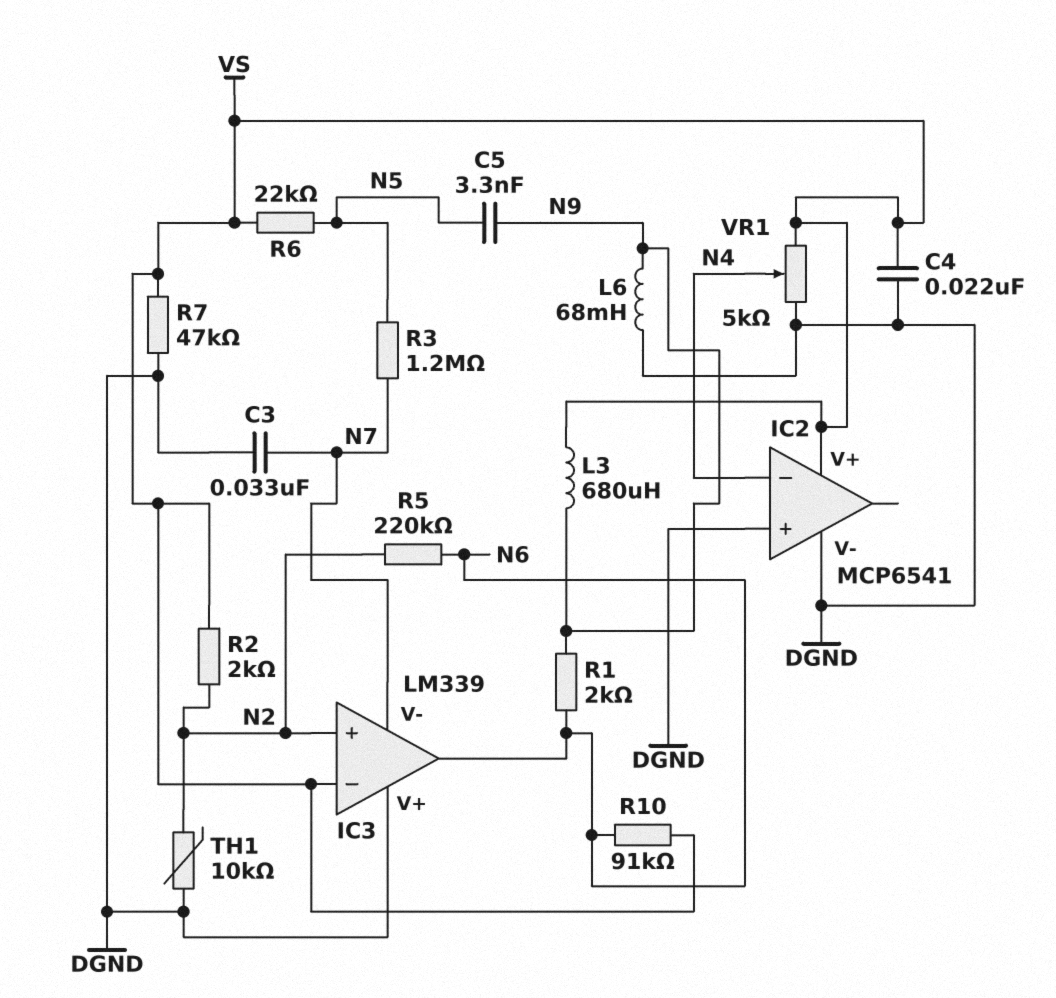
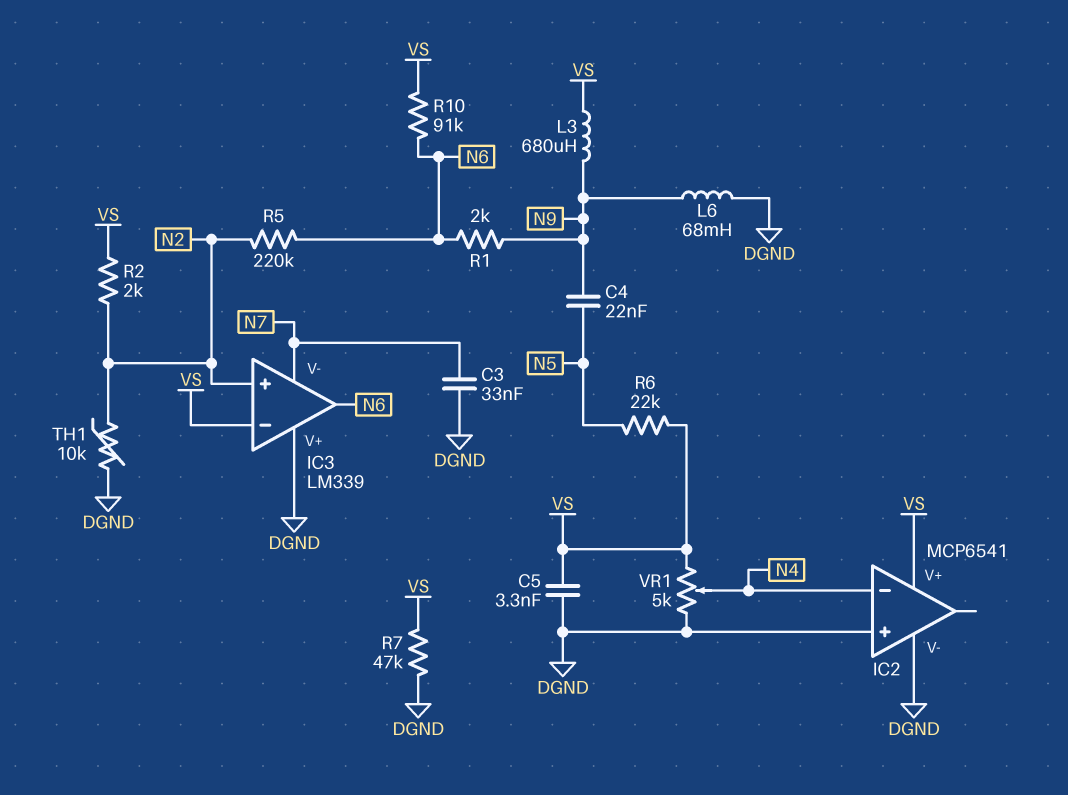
C4: 22nF (DGND, VS) -> 22nF (N5, N9)
C5: 3.3nF (N5, N9) -> 3.3nF (DGND, VS)
R3: 1.2M (N5, N7) -> none

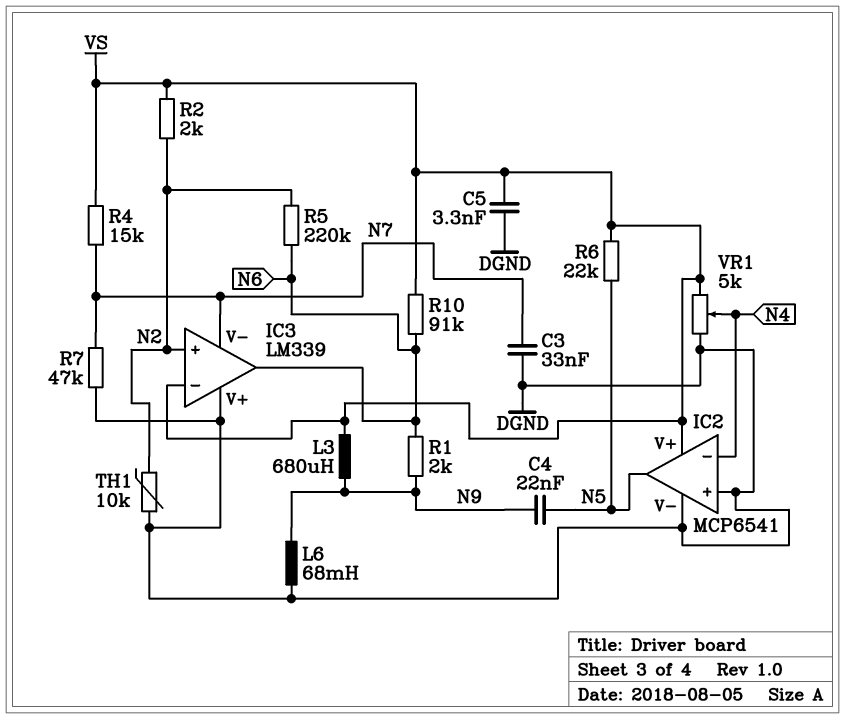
IC2 pin out: none -> N5
R4: none -> 15k (N7, VS)
R7: 47k (DGND, VS) -> 47k (DGND, N7)

